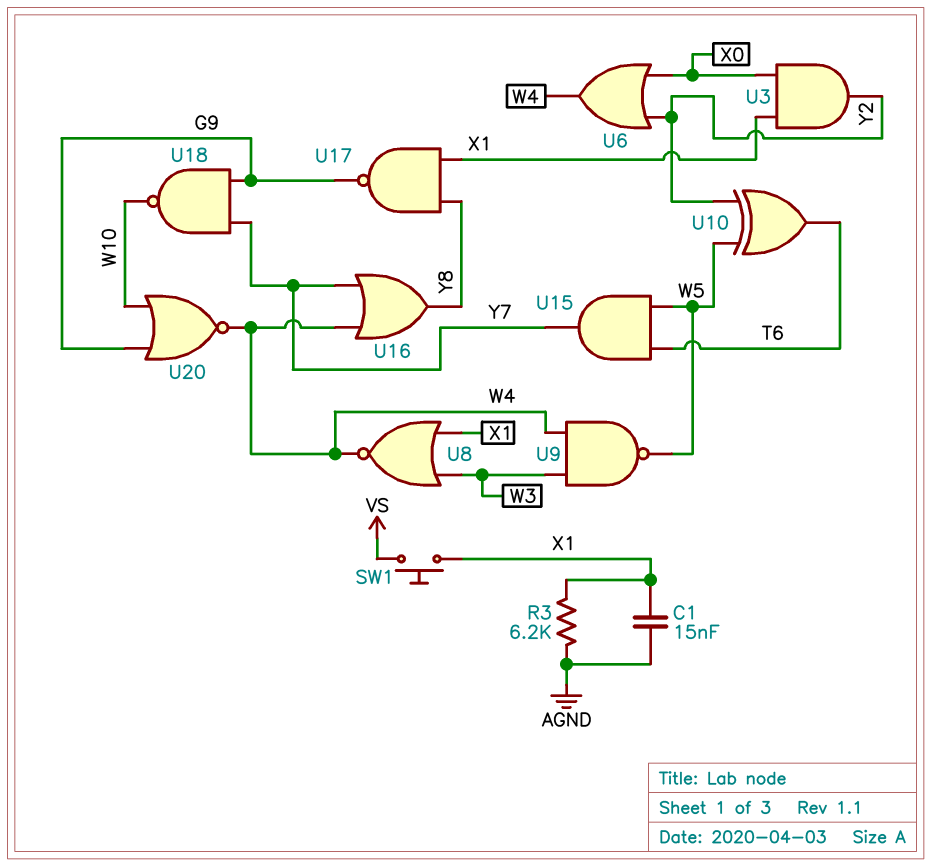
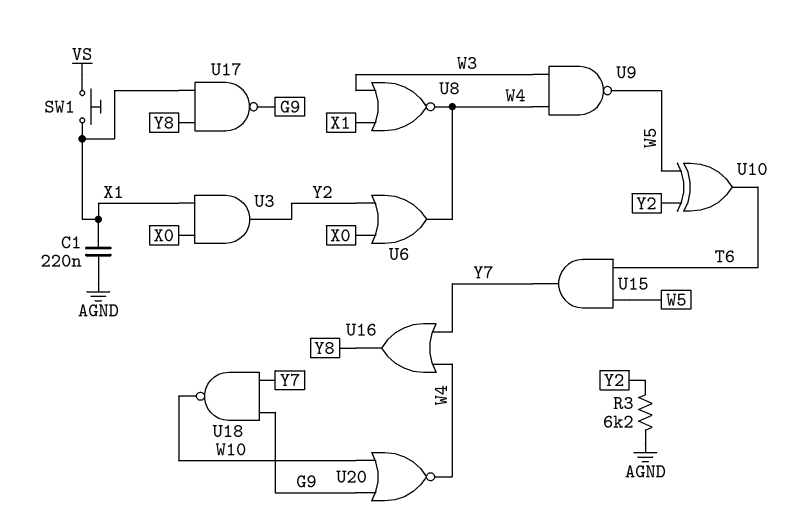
C1: 15nF (AGND, X1) -> 220nF (AGND, X1)
R3: 6.2k (AGND, X1) -> 6.2k (AGND, Y2)

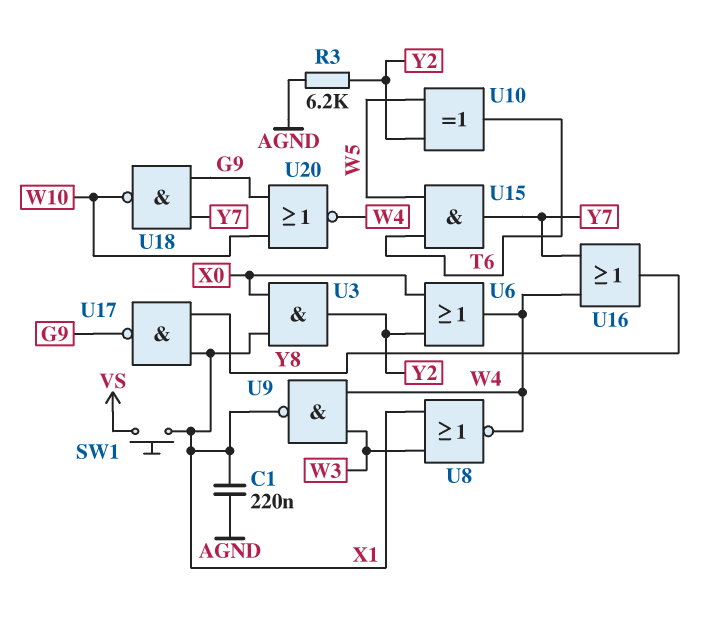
U9: NAND (in W3, in W4, out W5) -> NAND (in W3, in W4, out X1)

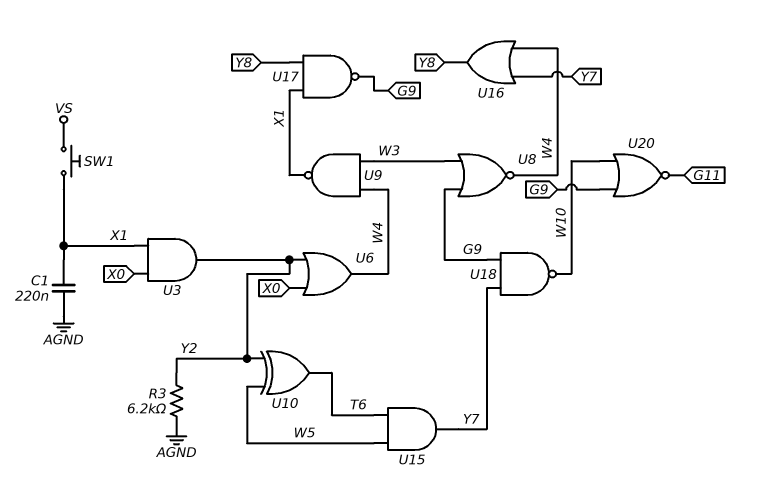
U8: NOR (in W3, in X1, out W4) -> NOR (in G9, in W3, out W4)
U20: NOR (in G9, in W10, out W4) -> NOR (in G9, in W10, out G11)

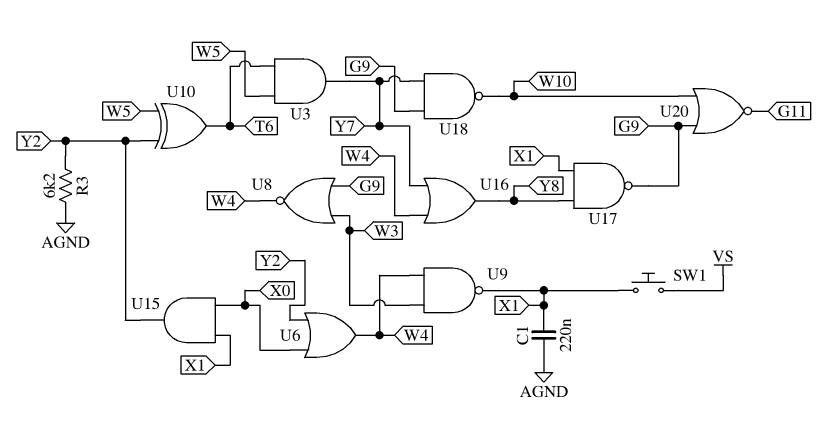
U3: AND (in X0, in X1, out Y2) -> AND (in T6, in W5, out Y7)
U15: AND (in T6, in W5, out Y7) -> AND (in X0, in X1, out Y2)

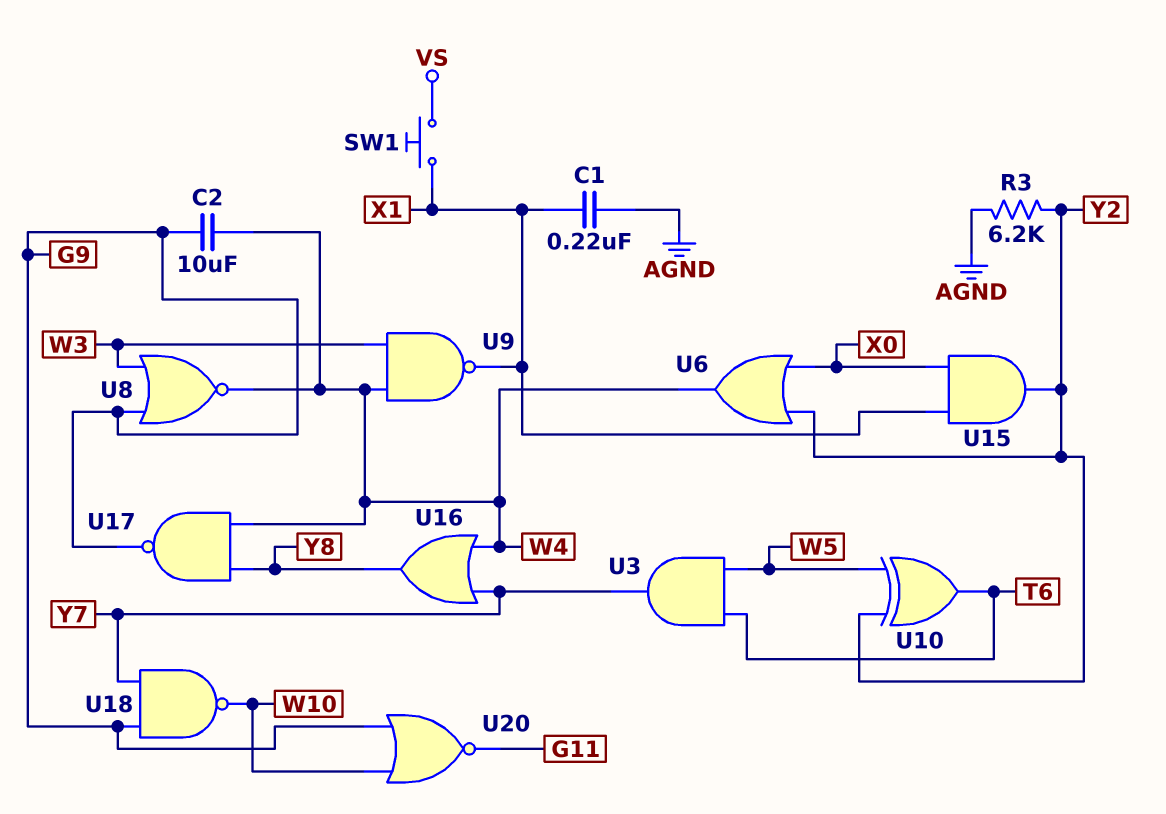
C2: none -> 10uF (G9, W4)
U17: NAND (in X1, in Y8, out G9) -> NAND (in W4, in Y8, out G9)

